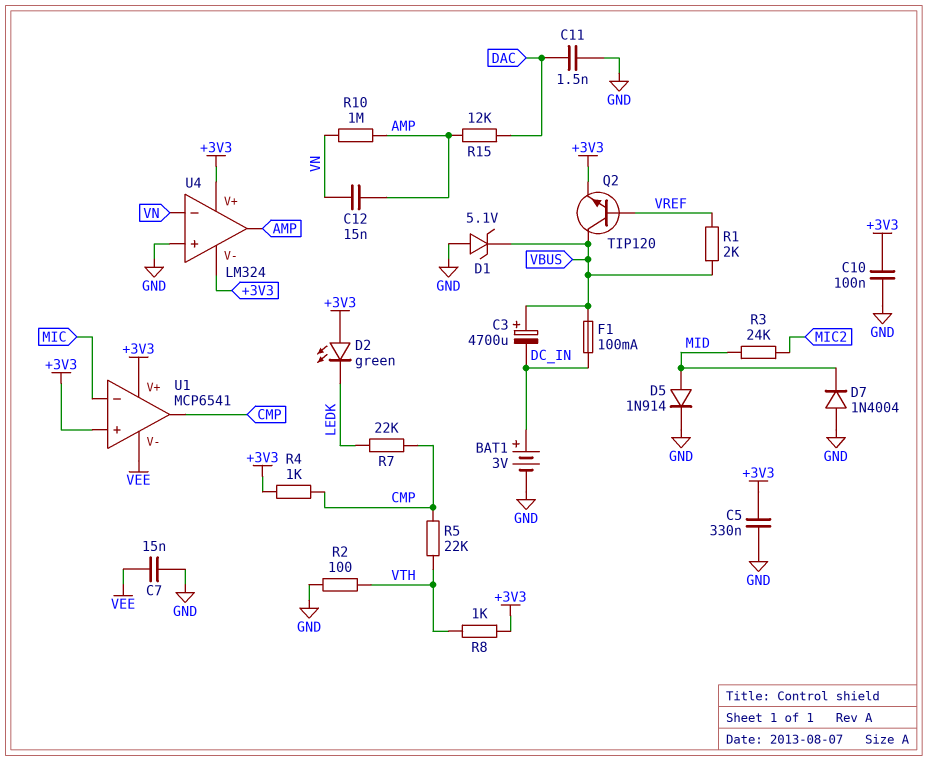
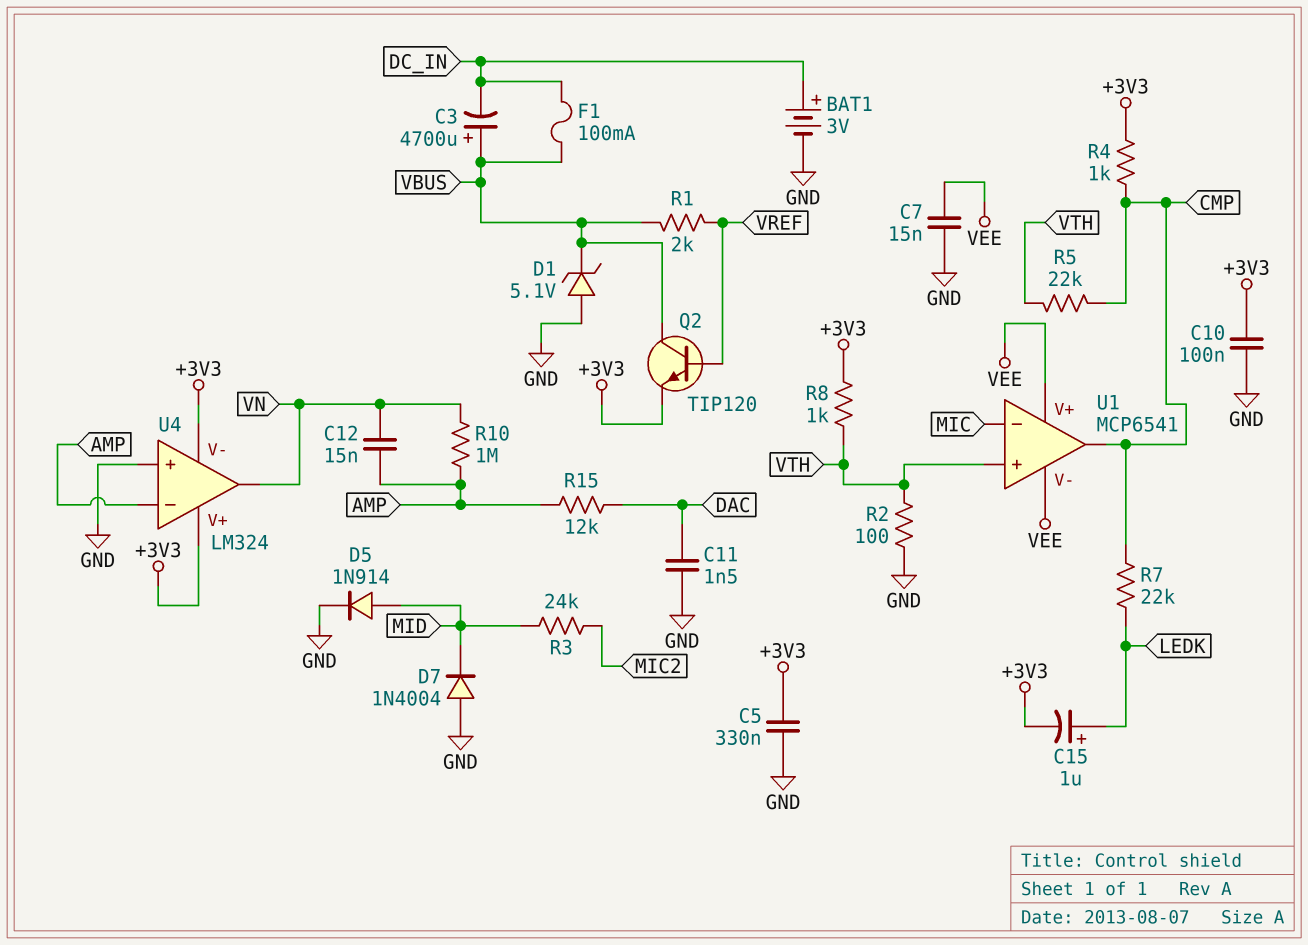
C15: none -> 1uF (plus LEDK, minus +3V3)
D2: LED green (A +3V3, K LEDK) -> none
U1 pin V+: +3V3 -> VEE
U1 pin in+: +3V3 -> VTH
U4 pin in-: VN -> AMP
U4 pin out: AMP -> VN

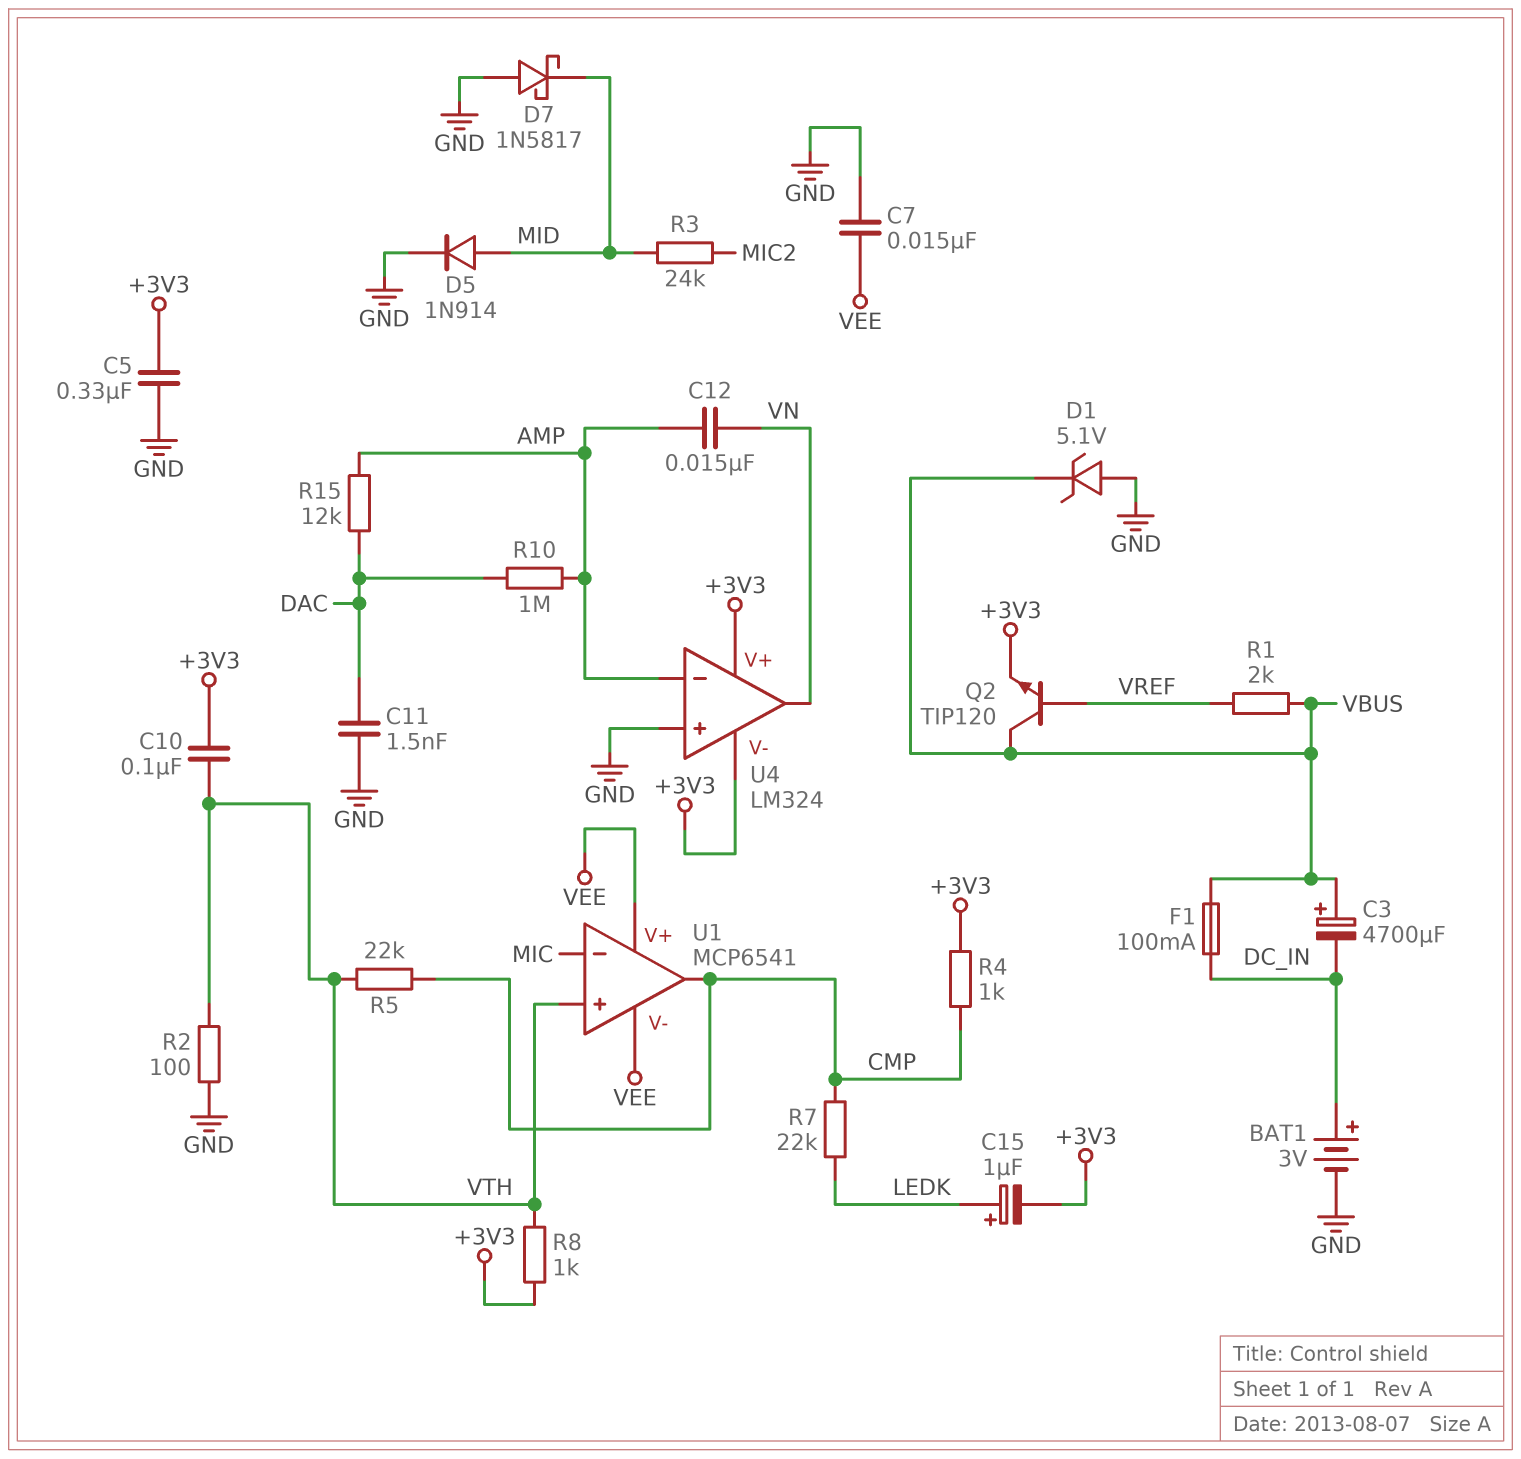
C10: 100nF (+3V3, GND) -> 100nF (+3V3, VTH)
D7: diode 1N4004 (A GND, K MID) -> schottky 1N5817 (A GND, K MID)
R10: 1M (AMP, VN) -> 1M (AMP, DAC)

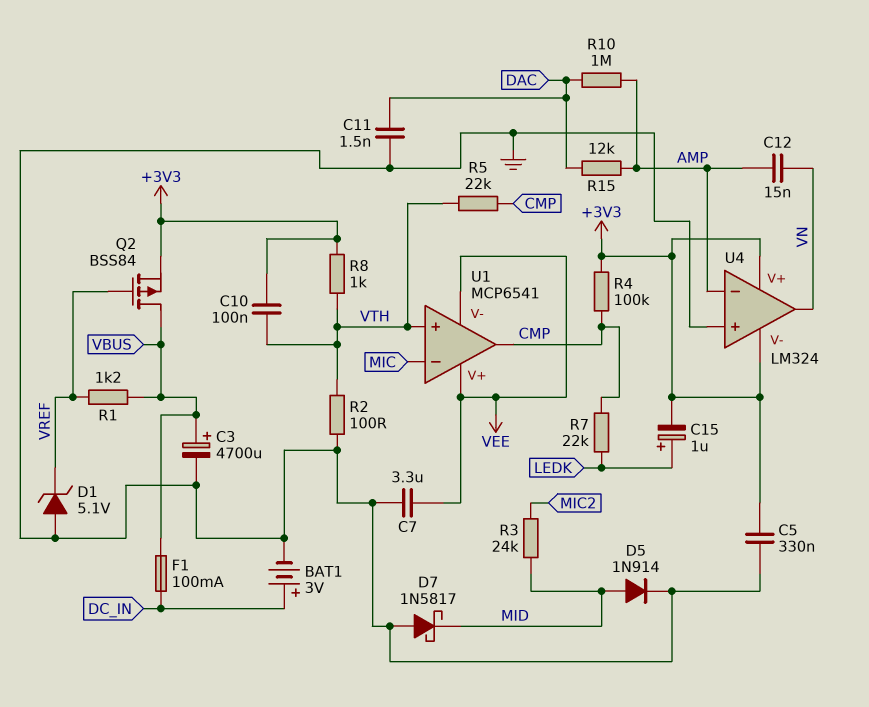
C3: 4700uF (plus VBUS, minus DC_IN) -> 4700uF (plus VBUS, minus GND)
C7: 15nF (GND, VEE) -> 3.3uF (GND, VEE)
D1: zener 5.1V (A GND, K VBUS) -> zener 5.1V (A GND, K VREF)
Q2: NPN TIP120 (B VREF, C VBUS, E +3V3) -> PMOS BSS84 (G VREF, D VBUS, S +3V3)
R1: 2k (VBUS, VREF) -> 1.2k (VBUS, VREF)
R4: 1k (+3V3, CMP) -> 100k (+3V3, CMP)

